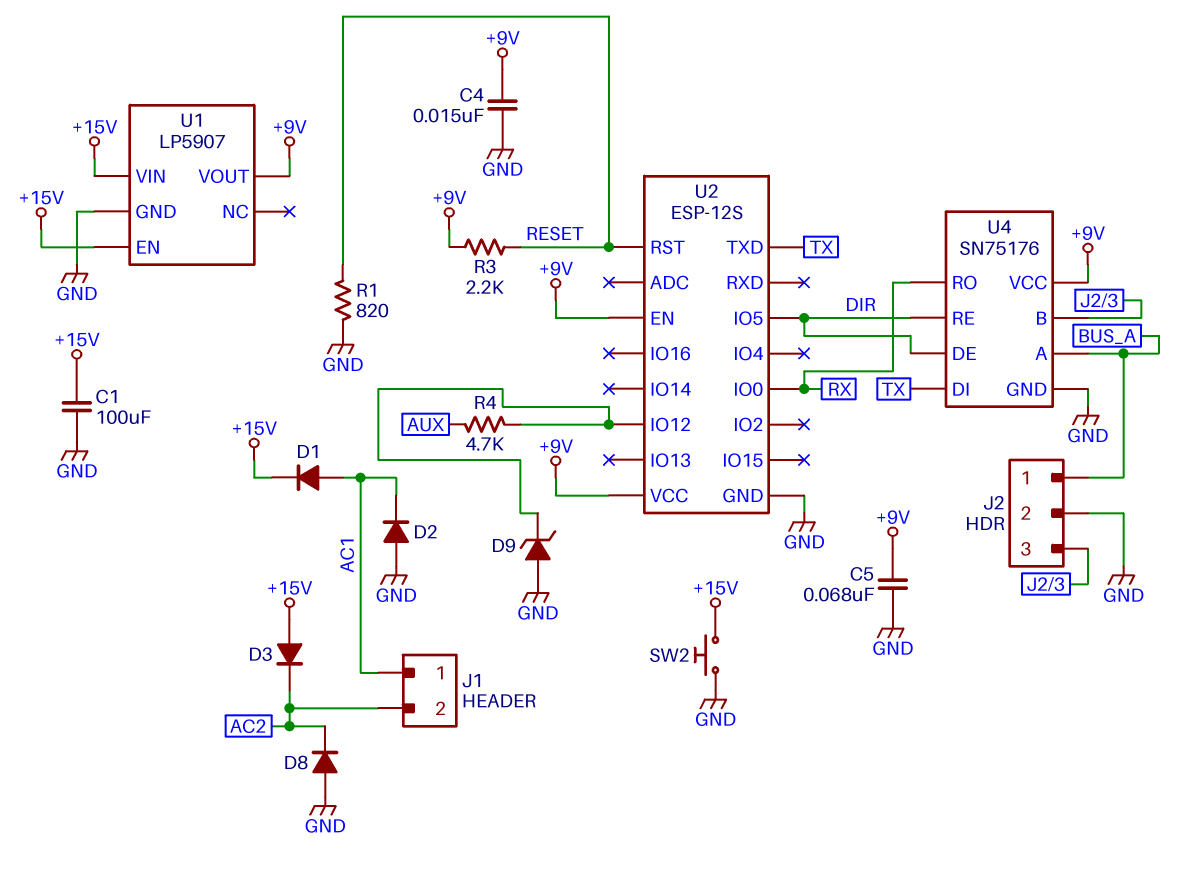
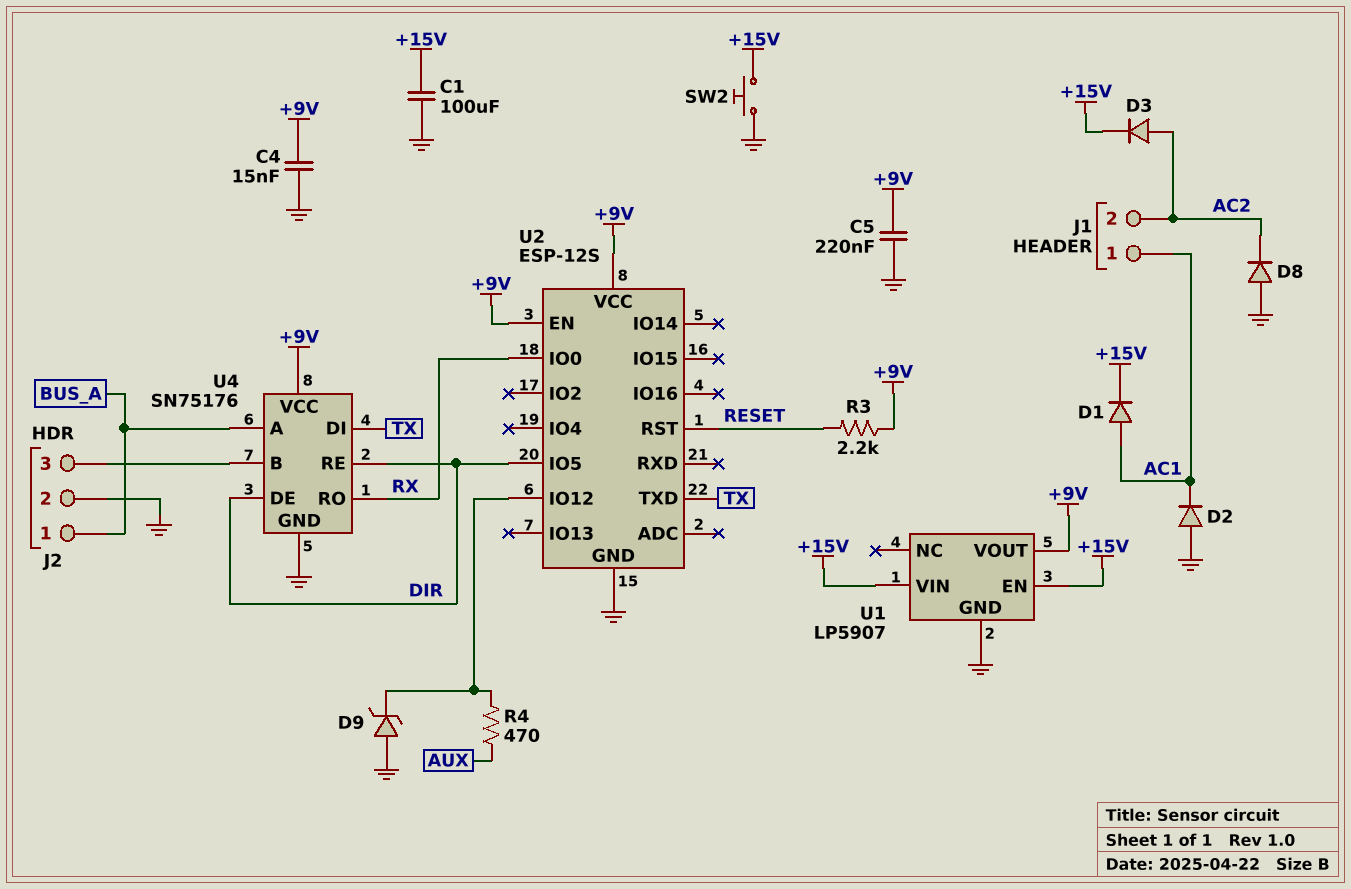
C5: 68nF (+9V, GND) -> 220nF (+9V, GND)
D3: diode (A +15V, K AC2) -> diode (A AC2, K +15V)
R1: 820 (GND, RESET) -> none
R4: 4.7k (AUX, U2/IO12) -> 470 (AUX, U2/IO12)

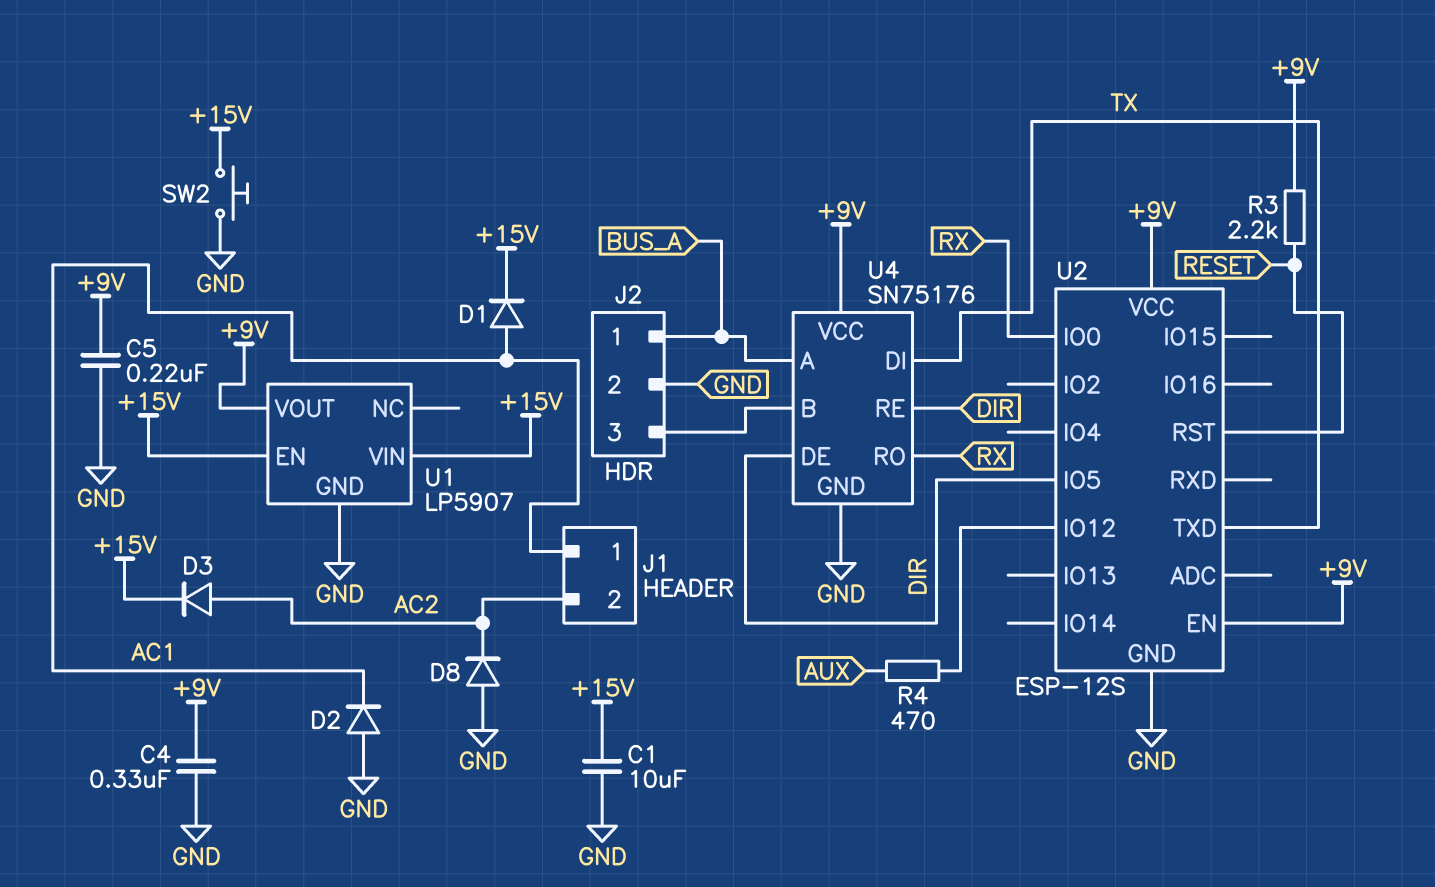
C1: 100uF (+15V, GND) -> 10uF (+15V, GND)
C4: 15nF (+9V, GND) -> 330nF (+9V, GND)
D9: zener (A GND, K U2/IO12) -> none

